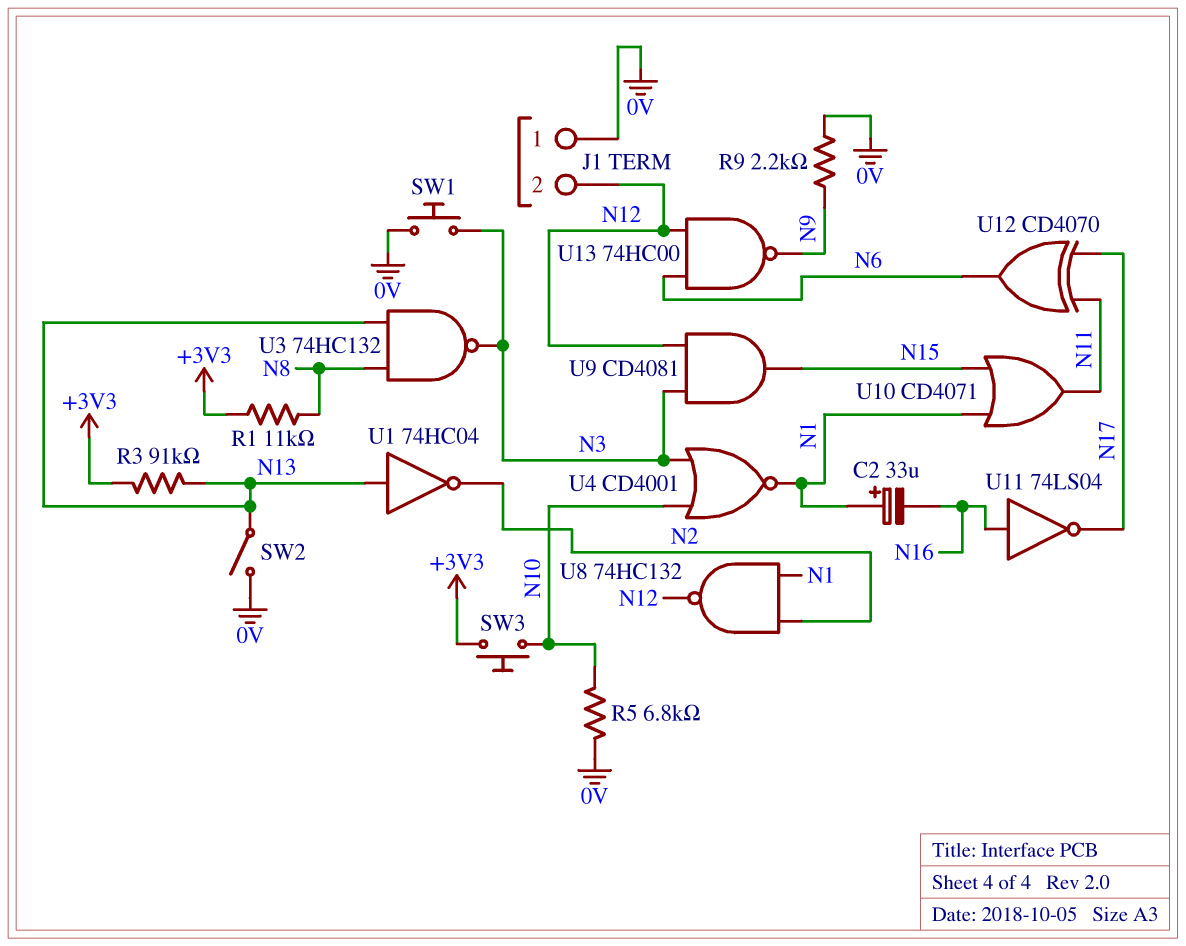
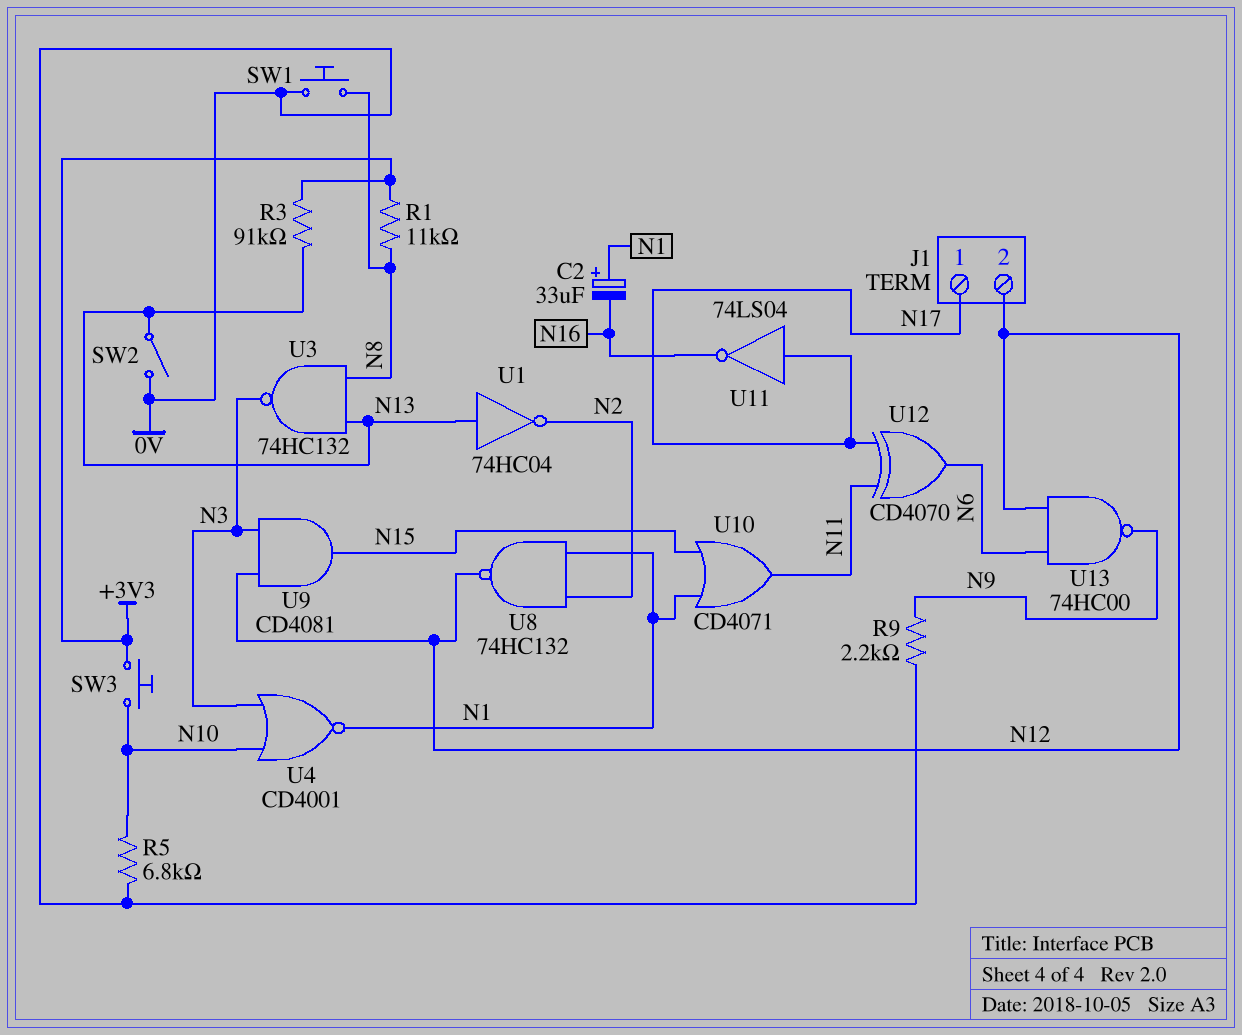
J1 pin 1: 0V -> N17
SW1: button (0V, N3) -> button (0V, N8)
U11: NOT 74LS04 (in N16, out N17) -> NOT 74LS04 (in N17, out N16)

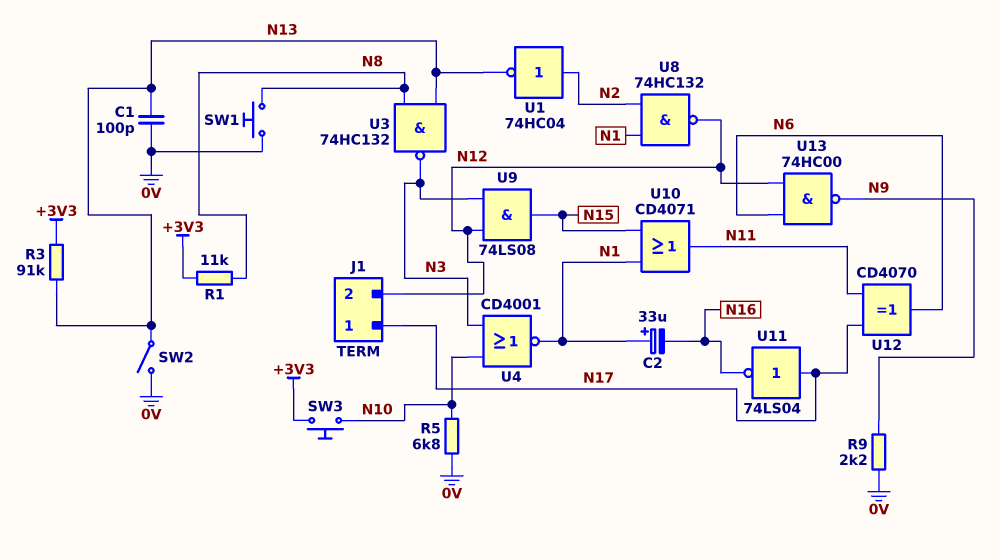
C1: none -> 100pF (0V, N13)
U1: NOT 74HC04 (in N13, out N2) -> NOT 74HC04 (in N2, out N13)
U9: AND CD4081 (in N3, in N12, out N15) -> AND 74LS08 (in N3, in N12, out N15)

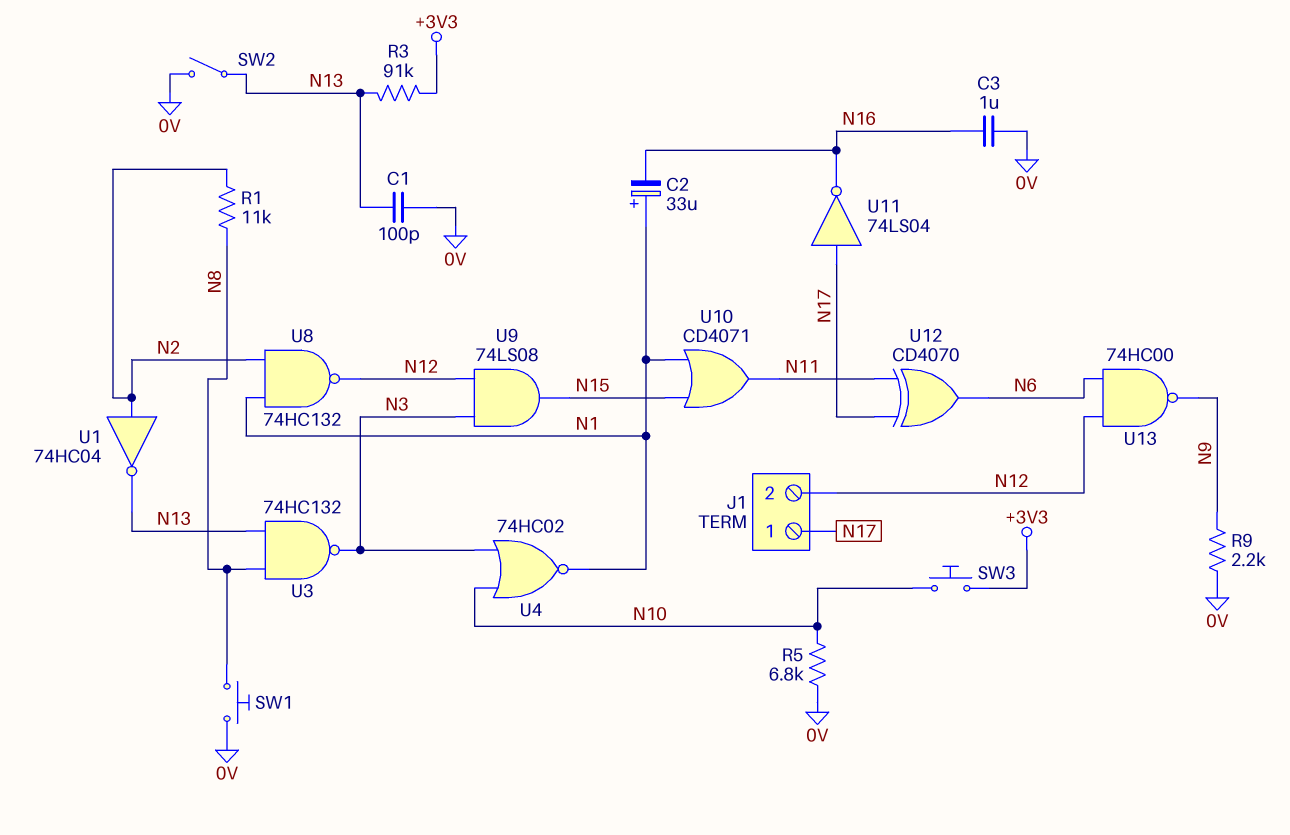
C3: none -> 1uF (0V, N16)
R1: 11k (+3V3, N8) -> 11k (N2, N8)
U4: NOR CD4001 (in N3, in N10, out N1) -> NOR 74HC02 (in N3, in N10, out N1)

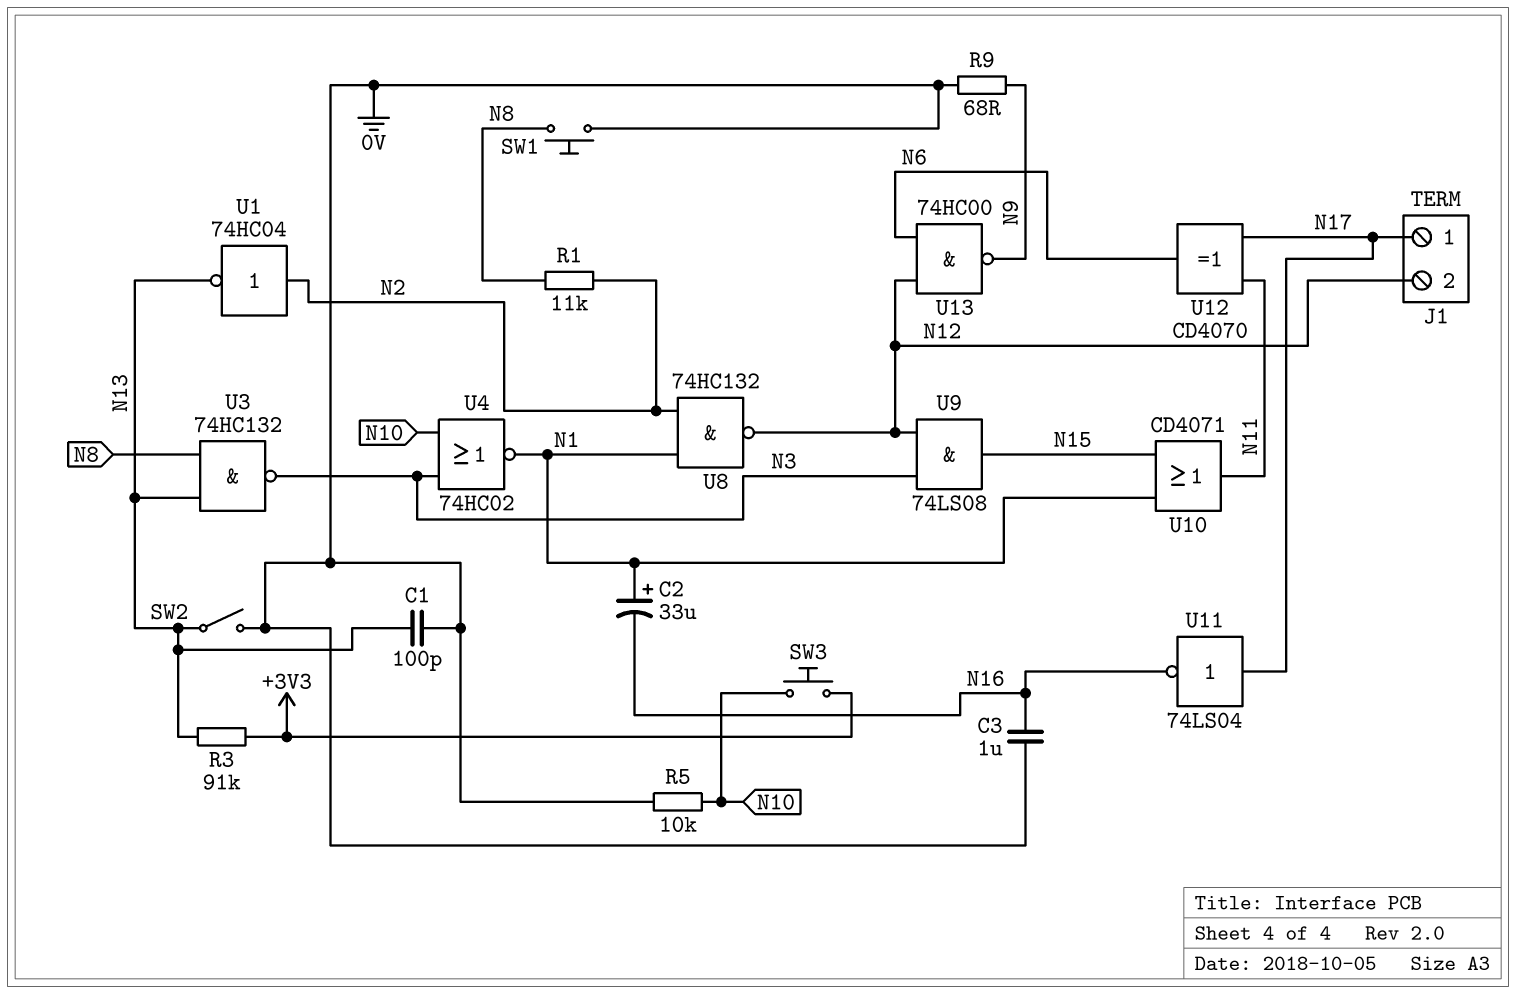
R5: 6.8k (0V, N10) -> 10k (0V, N10)
R9: 2.2k (0V, N9) -> 68 (0V, N9)

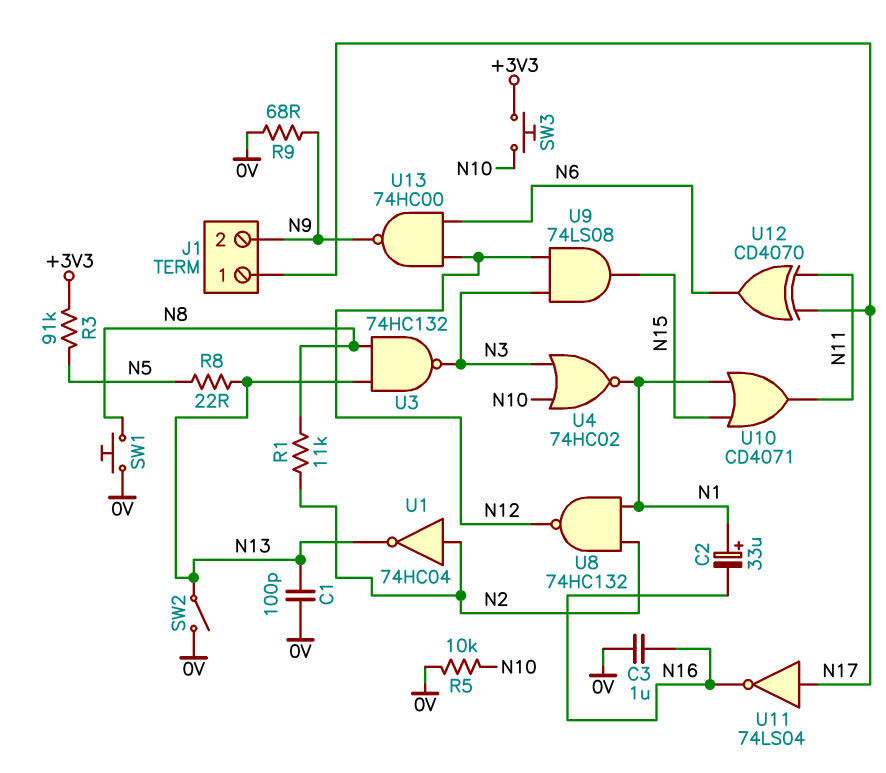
J1 pin 2: N12 -> N9
R3: 91k (+3V3, N13) -> 91k (+3V3, N5)
R8: none -> 22 (N5, N13)

